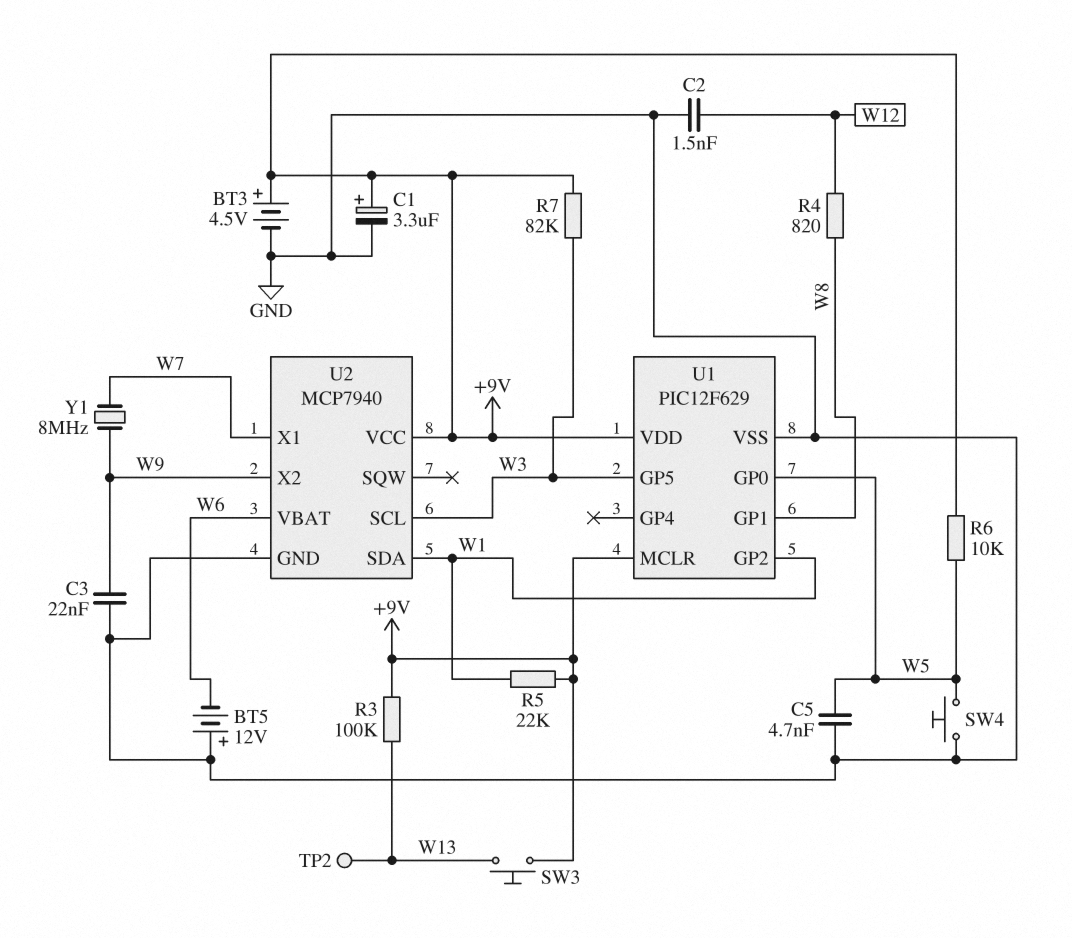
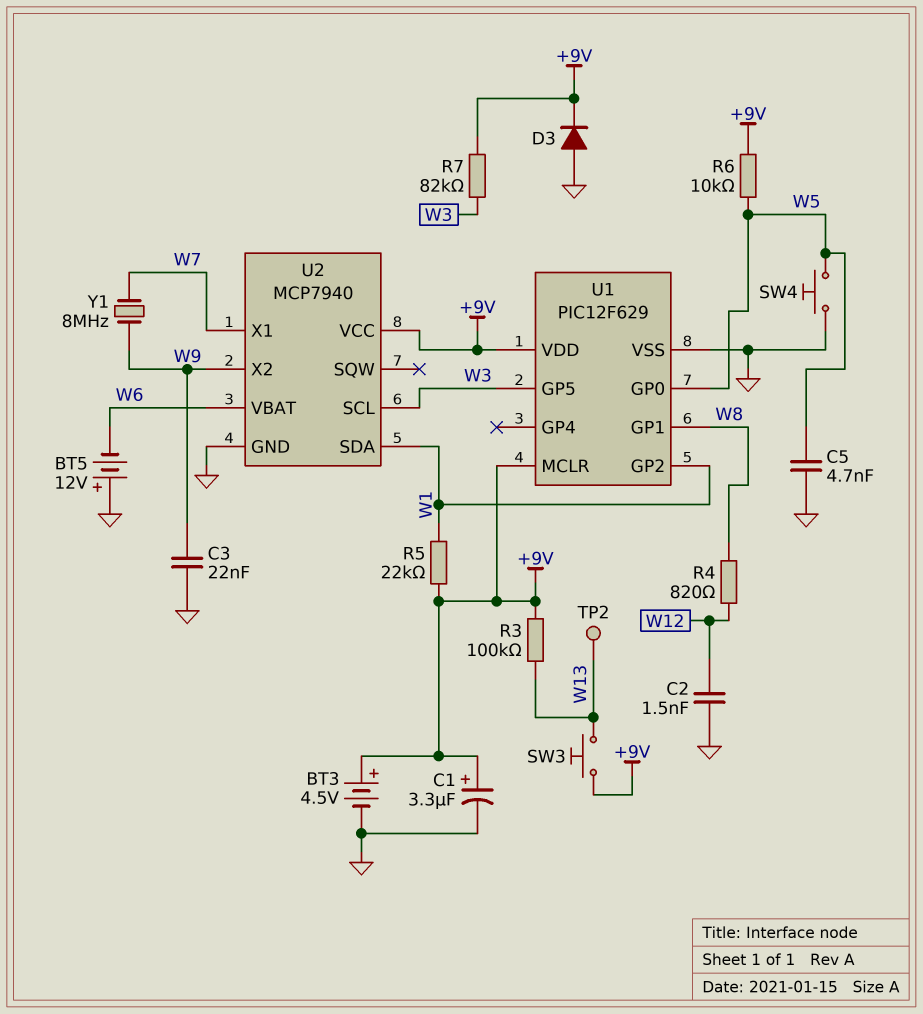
D3: none -> diode (A GND, K +9V)

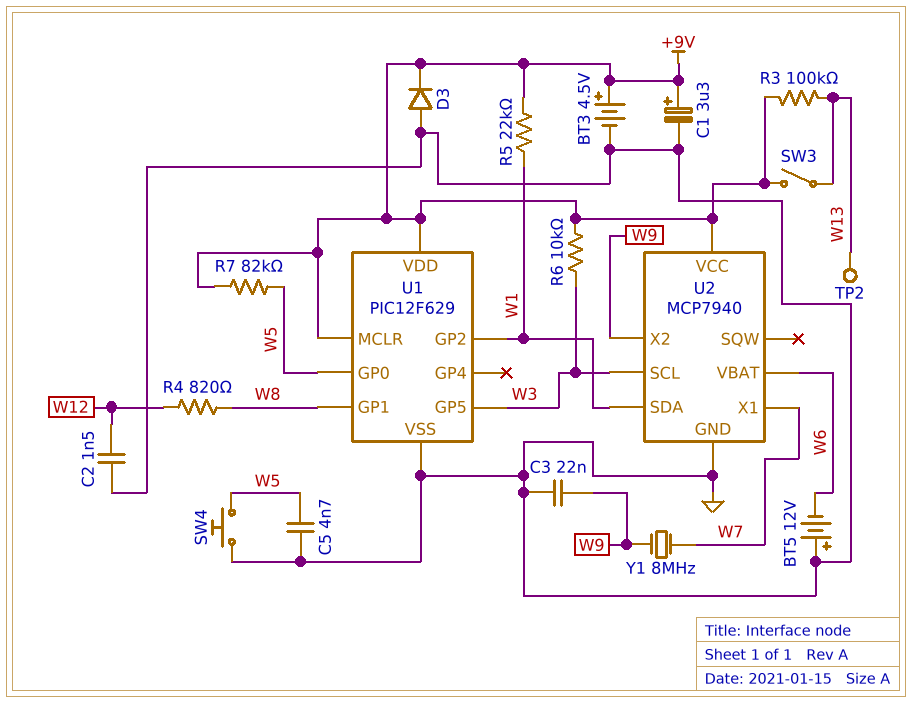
R6: 10k (+9V, W5) -> 10k (+9V, W3)
R7: 82k (+9V, W3) -> 82k (+9V, W5)
SW3: button (+9V, W13) -> switch (+9V, W13)

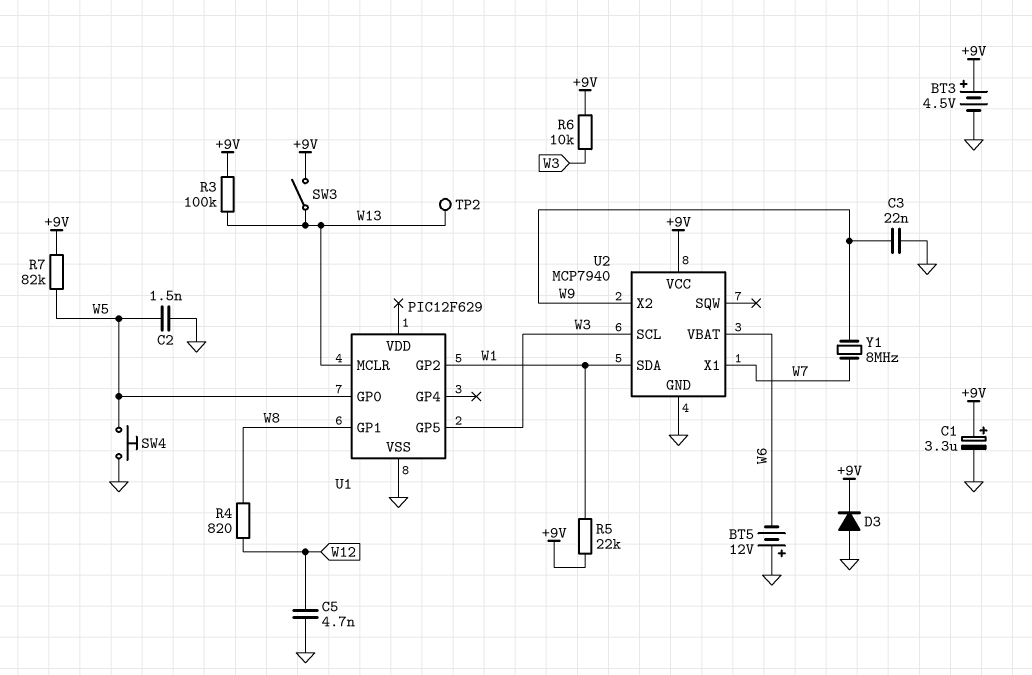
C2: 1.5nF (GND, W12) -> 1.5nF (GND, W5)
C5: 4.7nF (GND, W5) -> 4.7nF (GND, W12)
U1 pin MCLR: +9V -> W13
U1 pin VDD: +9V -> none

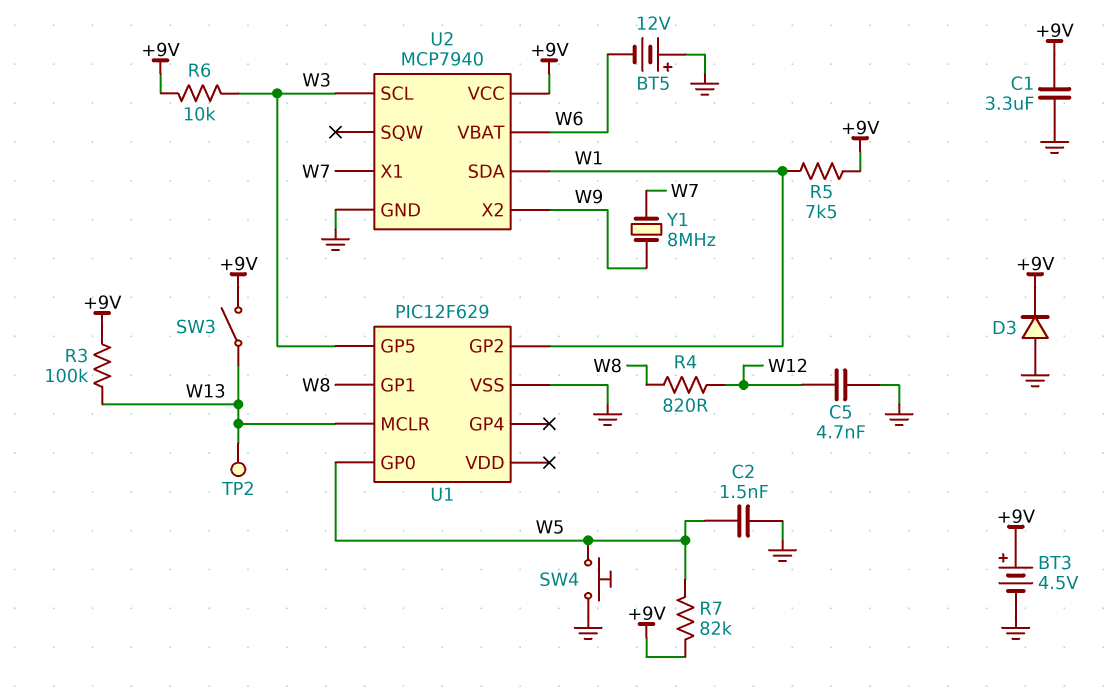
C1: 3.3uF (plus +9V, minus GND) -> 3.3uF (+9V, GND)
C3: 22nF (GND, W9) -> none
R5: 22k (+9V, W1) -> 7.5k (+9V, W1)

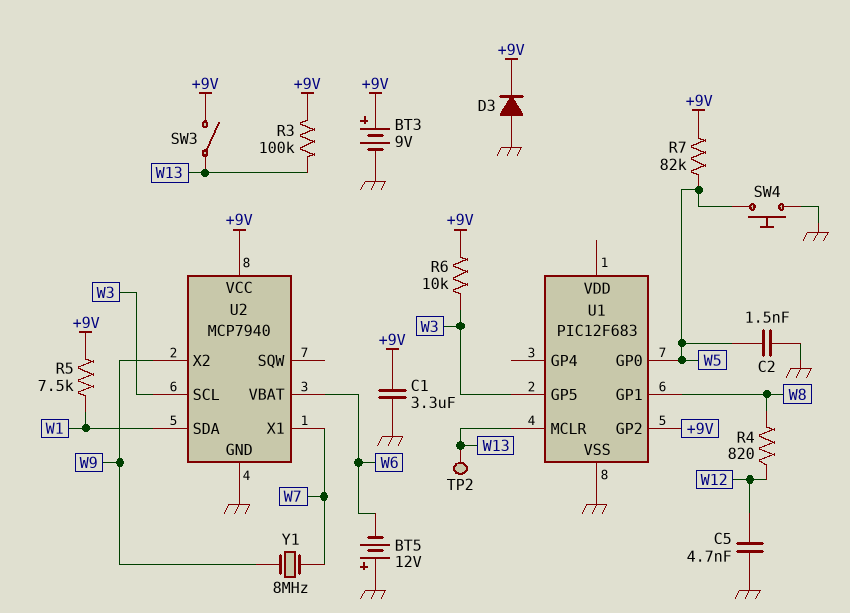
BT3: 4.5V (plus +9V, minus GND) -> 9V (plus +9V, minus GND)
U1: PIC12F629 -> PIC12F683
U1 pin GP2: W1 -> +9V

